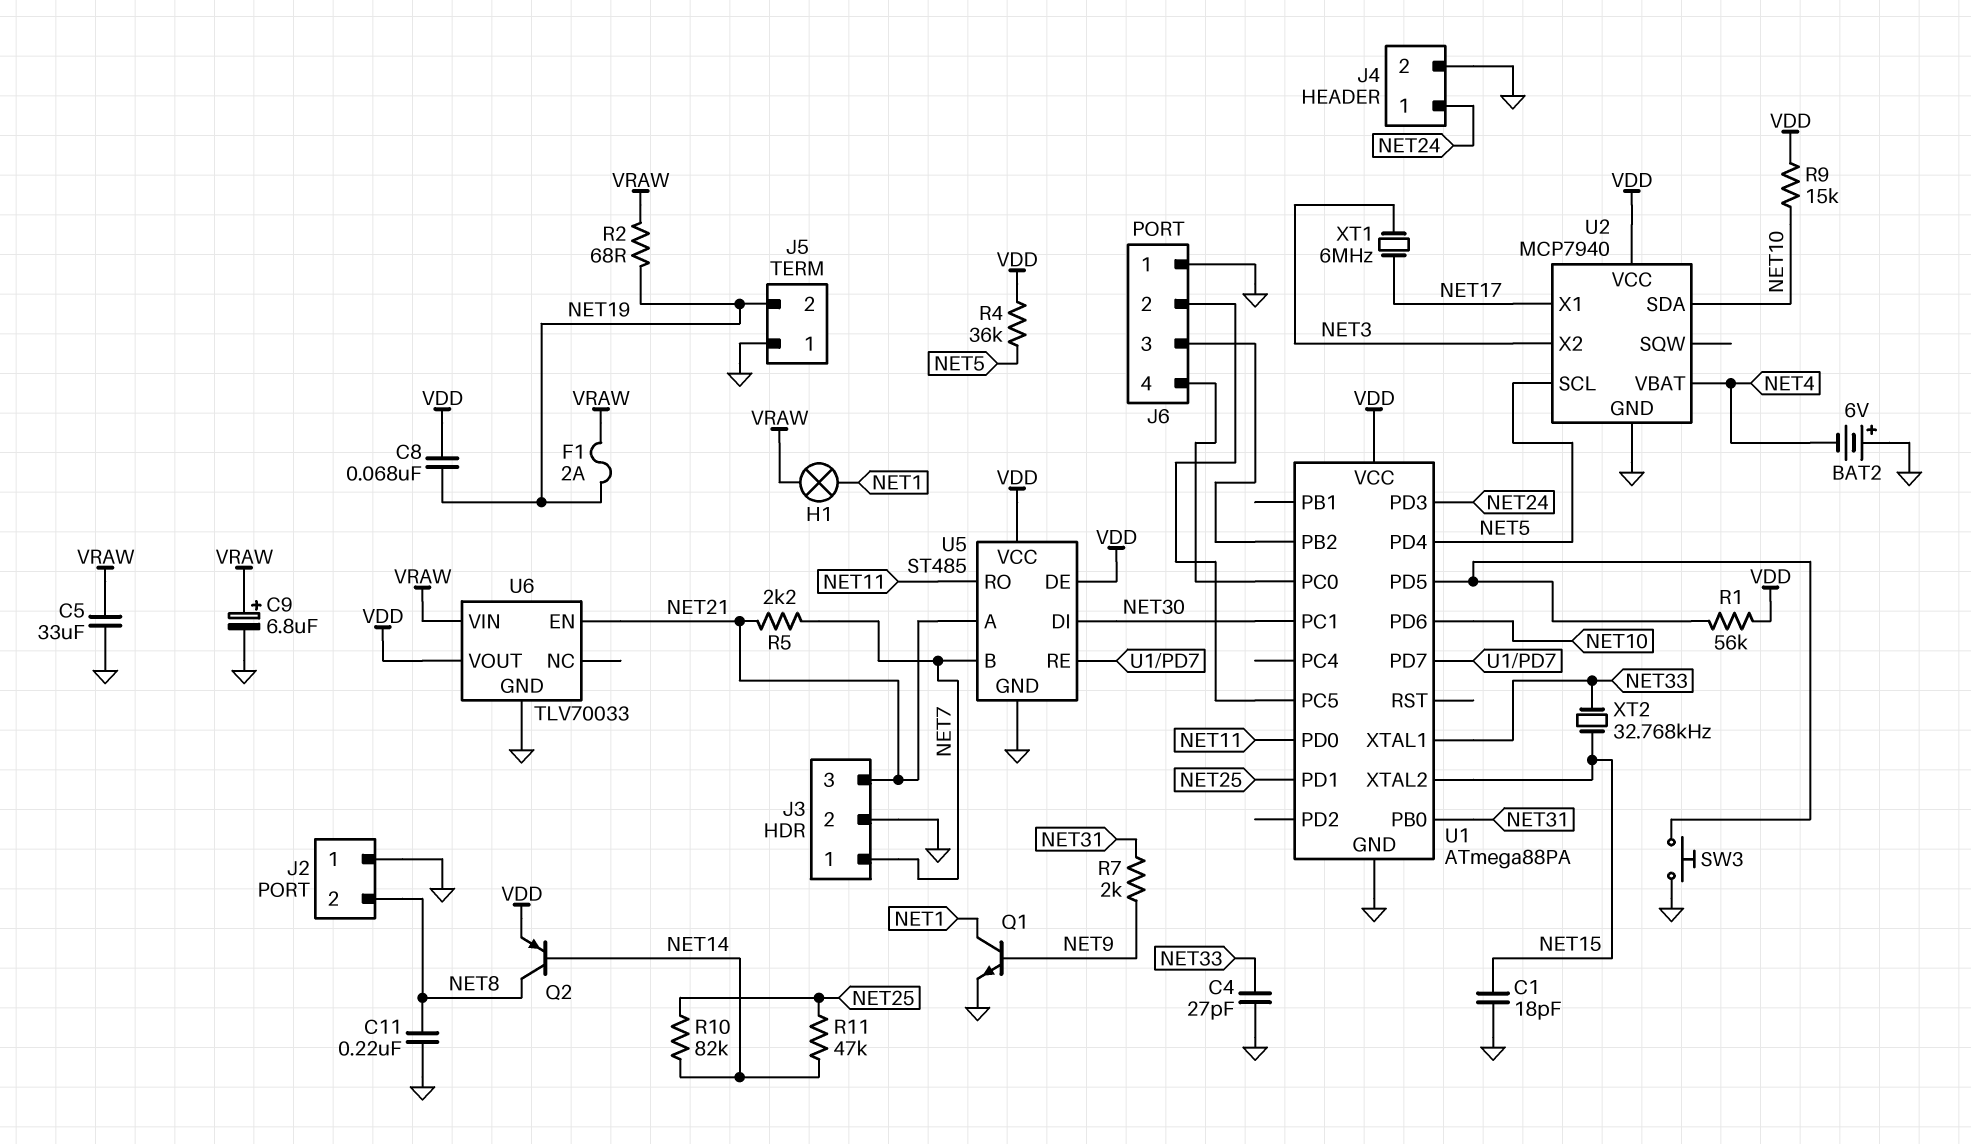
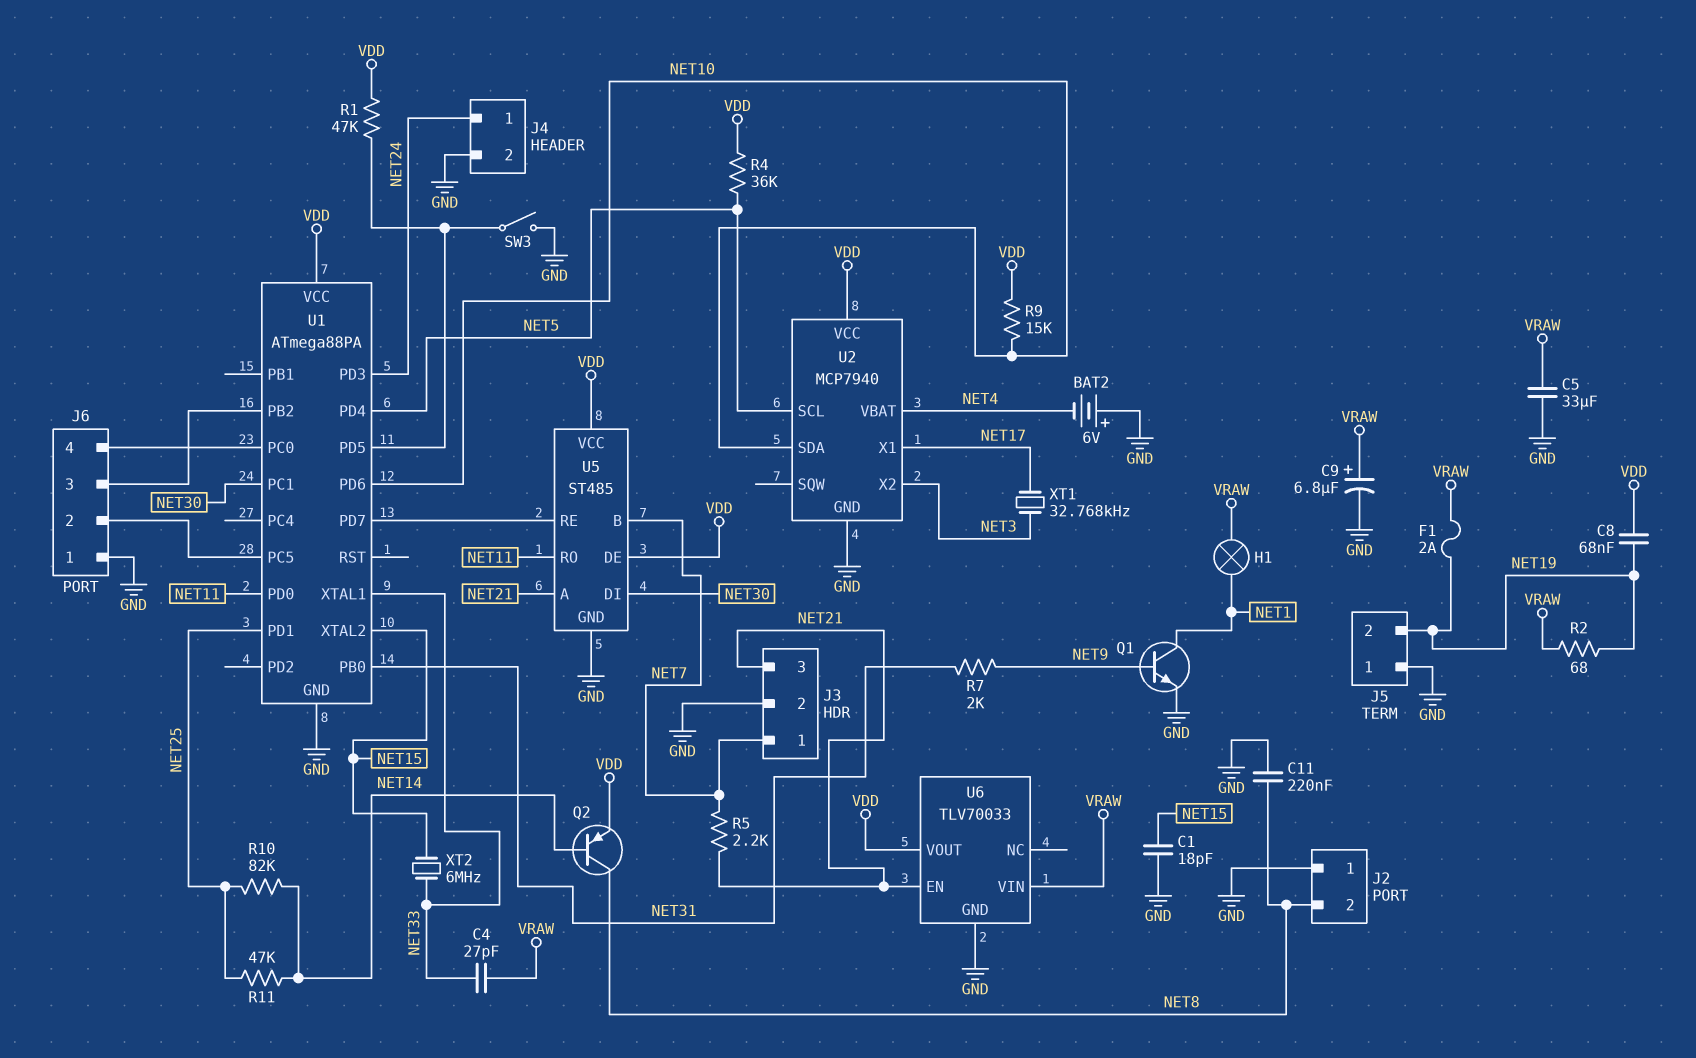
C4: 27pF (GND, NET33) -> 27pF (NET33, VRAW)
R1: 56k (U1/PD5, VDD) -> 47k (U1/PD5, VDD)
SW3: button (GND, U1/PD5) -> switch (GND, U1/PD5)
XT1: 6MHz (NET3, NET17) -> 32.768kHz (NET3, NET17)
XT2: 32.768kHz (NET15, NET33) -> 6MHz (NET15, NET33)

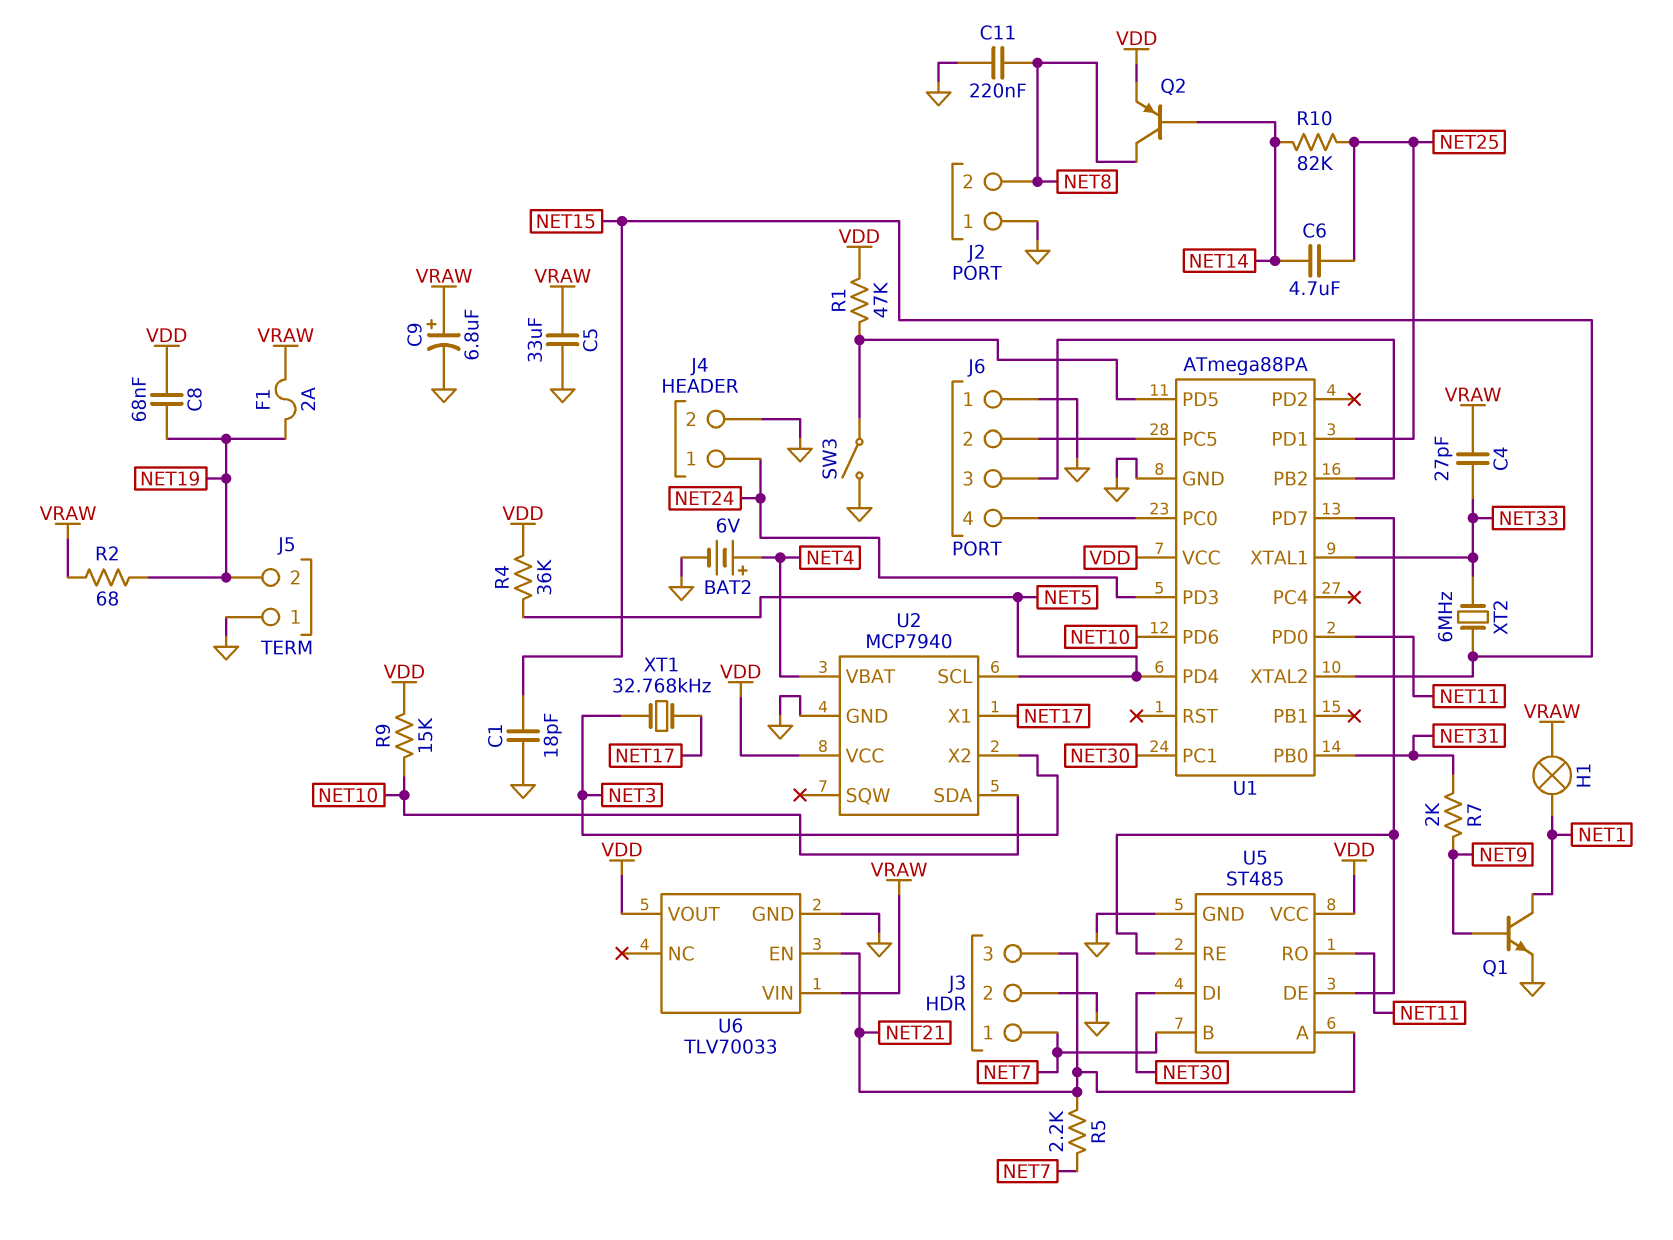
BAT2: 6V (plus GND, minus NET4) -> 6V (plus NET4, minus GND)
C6: none -> 4.7uF (NET14, NET25)
R11: 47k (NET14, NET25) -> none
U5 pin DE: VDD -> U1/PD7

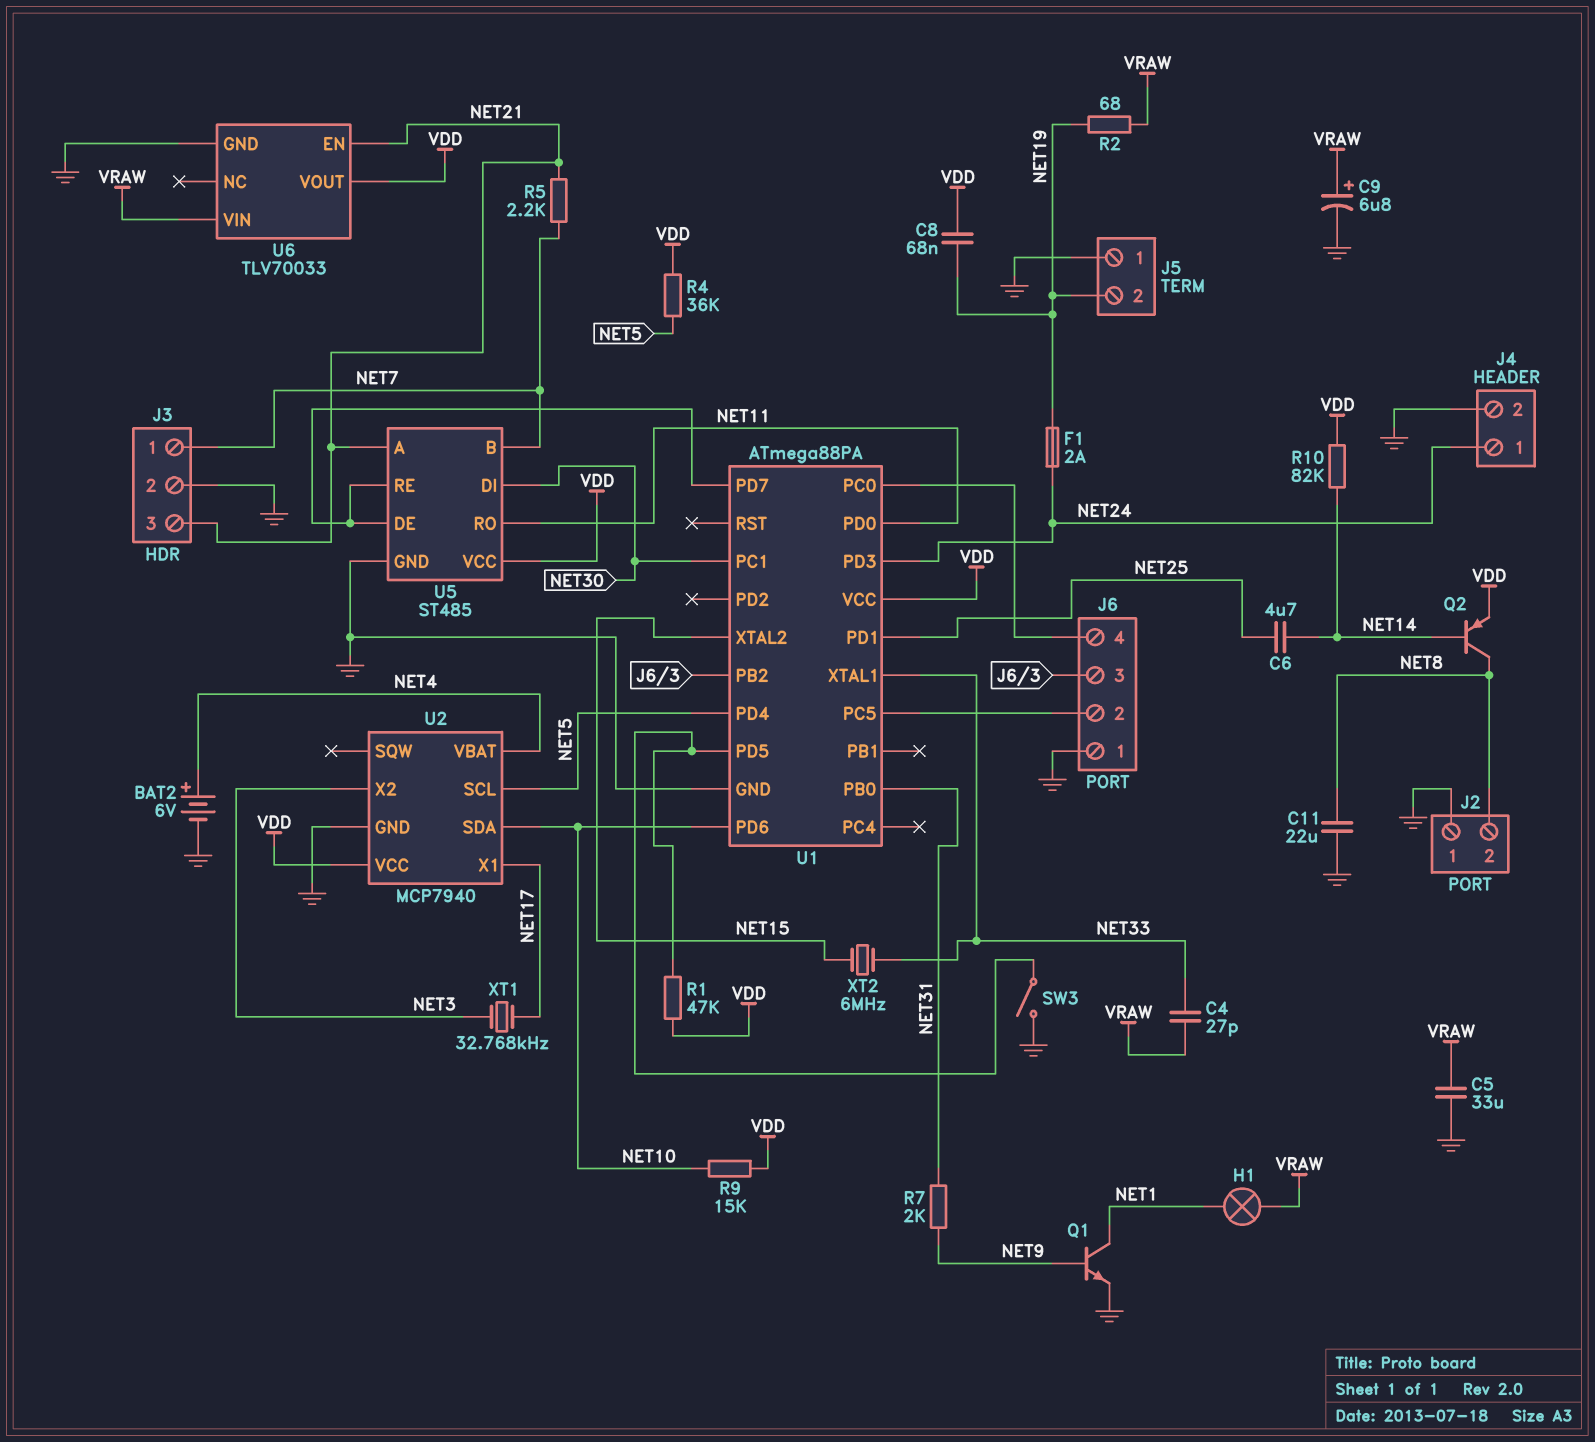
C1: 18pF (GND, NET15) -> none
C11: 220nF (GND, NET8) -> 22uF (GND, NET8)
F1: 2A (NET19, VRAW) -> 2A (NET19, NET24)
R10: 82k (NET14, NET25) -> 82k (NET14, VDD)

